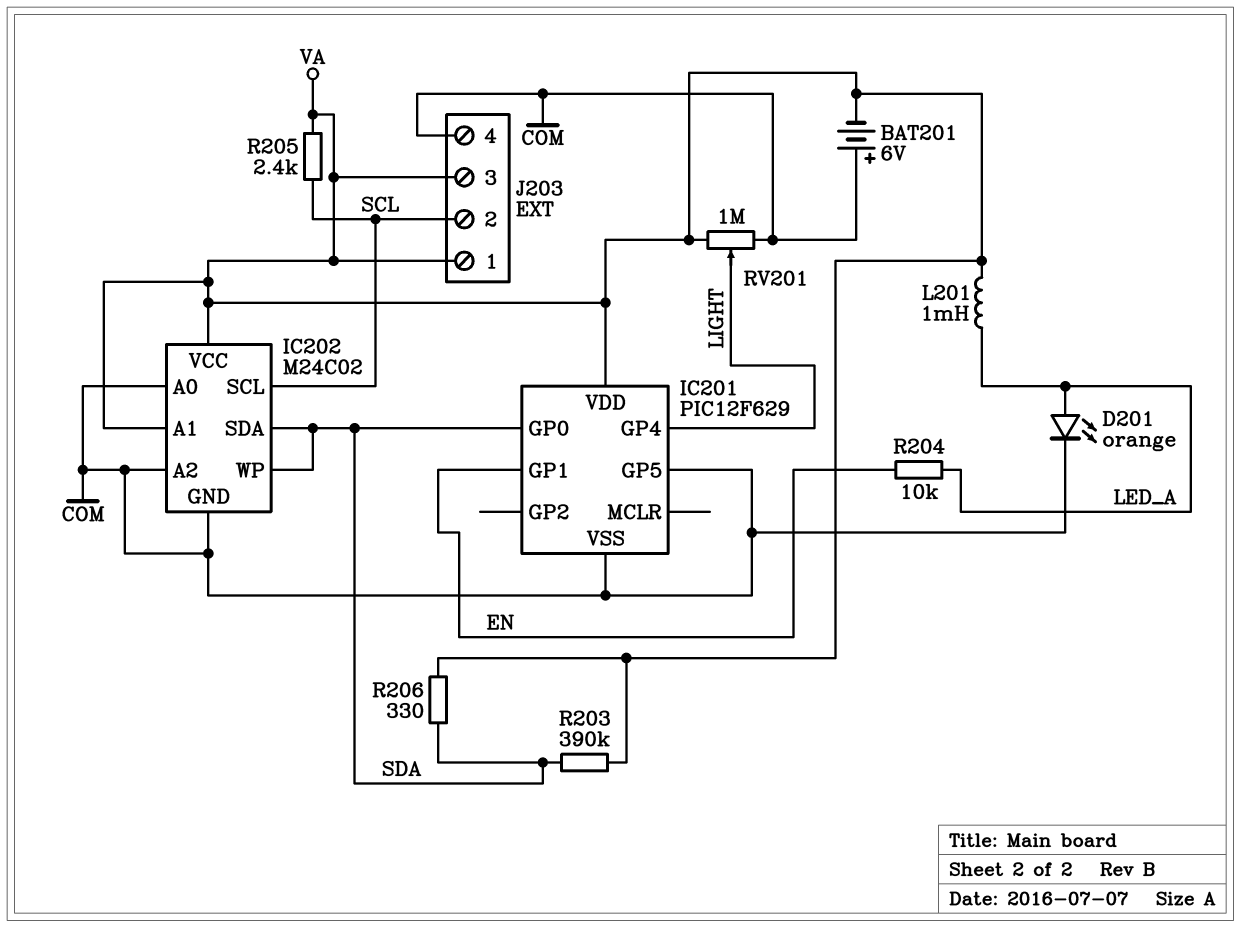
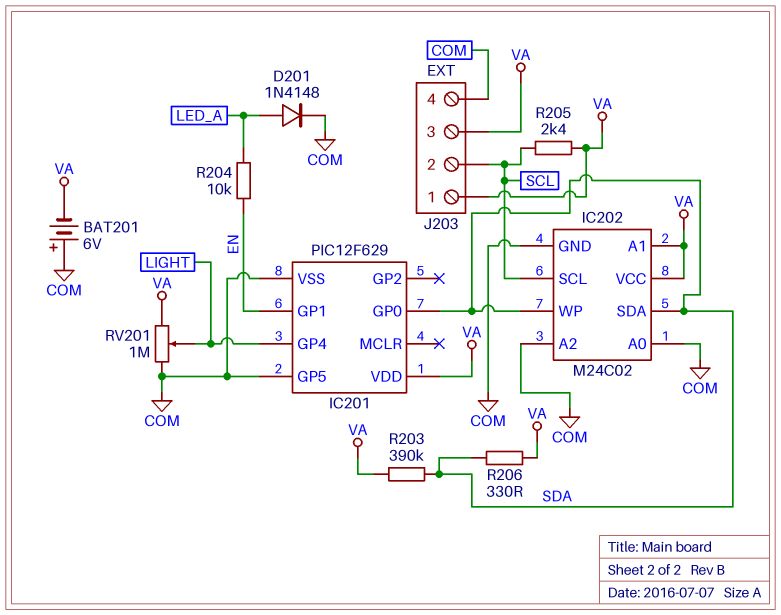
D201: LED orange (A LED_A, K COM) -> diode 1N4148 (A LED_A, K COM)
L201: 1mH (LED_A, VA) -> none

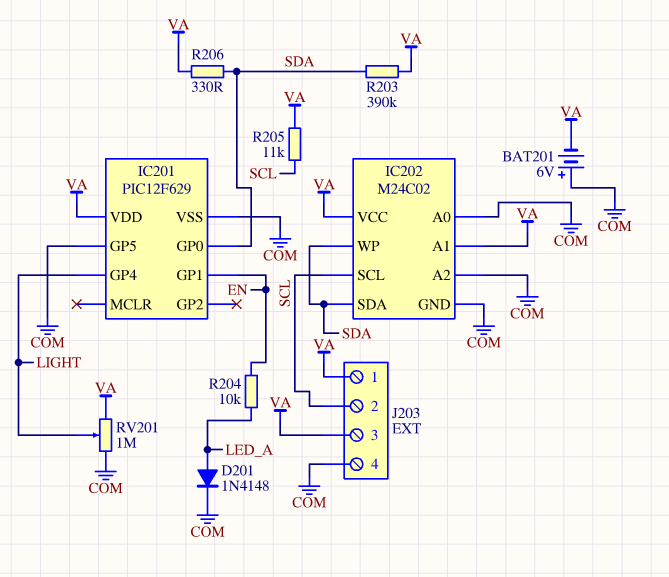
R205: 2.4k (SCL, VA) -> 11k (SCL, VA)

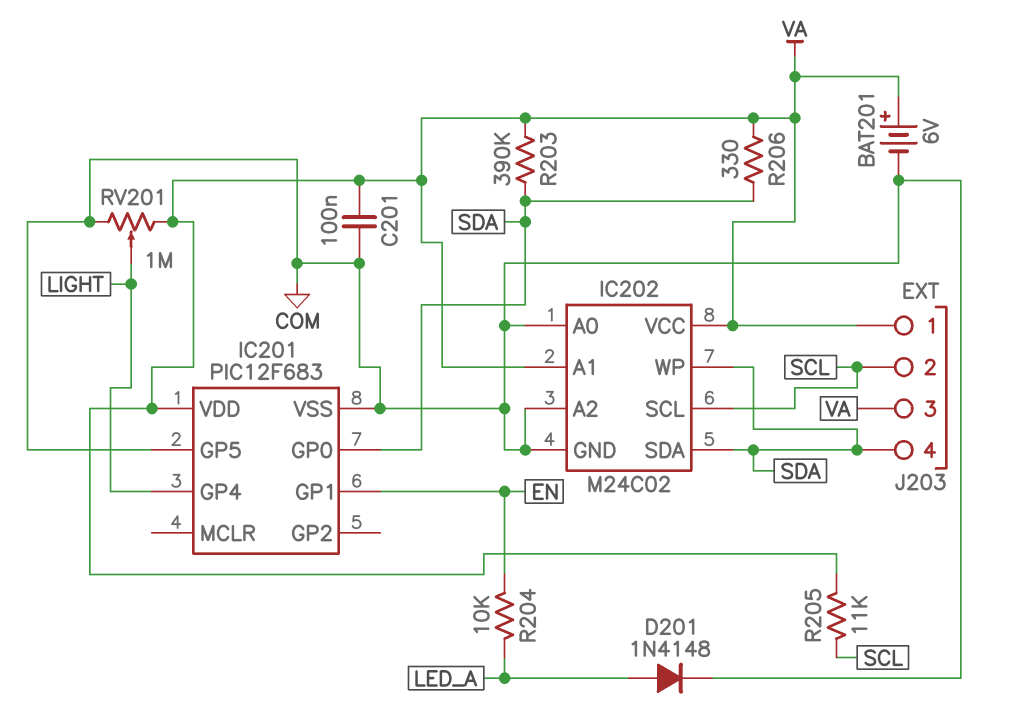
BAT201: 6V (plus COM, minus VA) -> 6V (plus VA, minus COM)
C201: none -> 100nF (COM, VA)
IC201: PIC12F629 -> PIC12F683
J203 pin 4: COM -> SDA

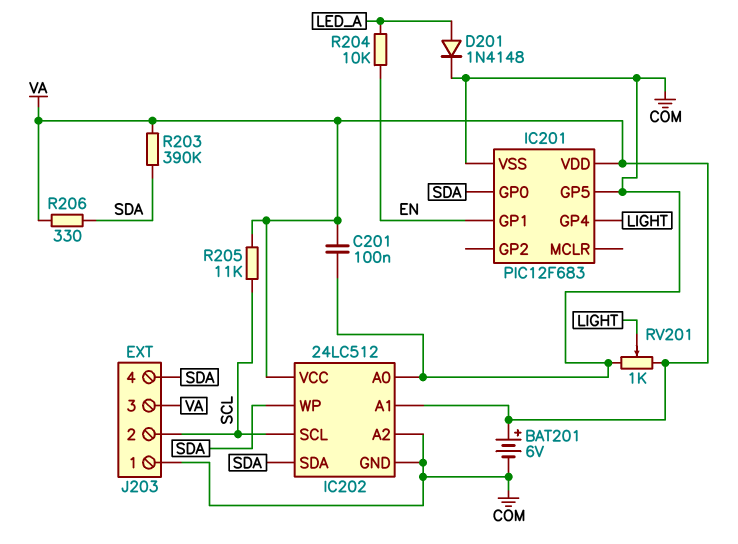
IC202: M24C02 -> 24LC512
J203 pin 1: VA -> COM
RV201: 1M (COM, VA, wiper LIGHT) -> 1k (COM, VA, wiper LIGHT)

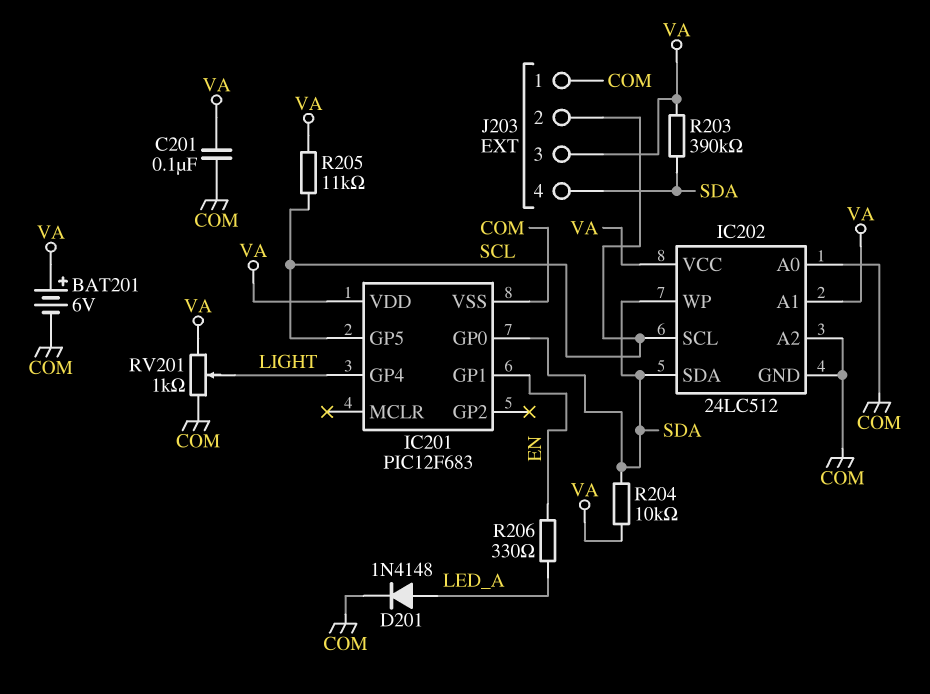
IC201 pin GP5: COM -> SCL
R204: 10k (EN, LED_A) -> 10k (SDA, VA)
R206: 330 (SDA, VA) -> 330 (EN, LED_A)

